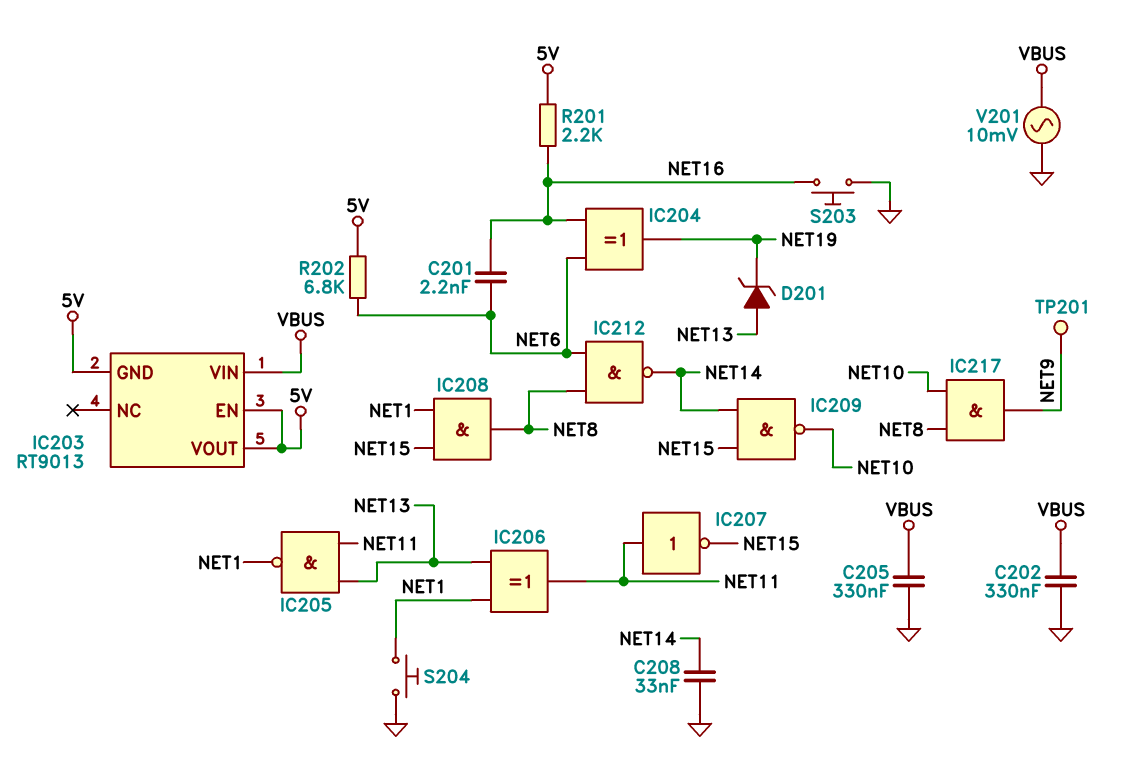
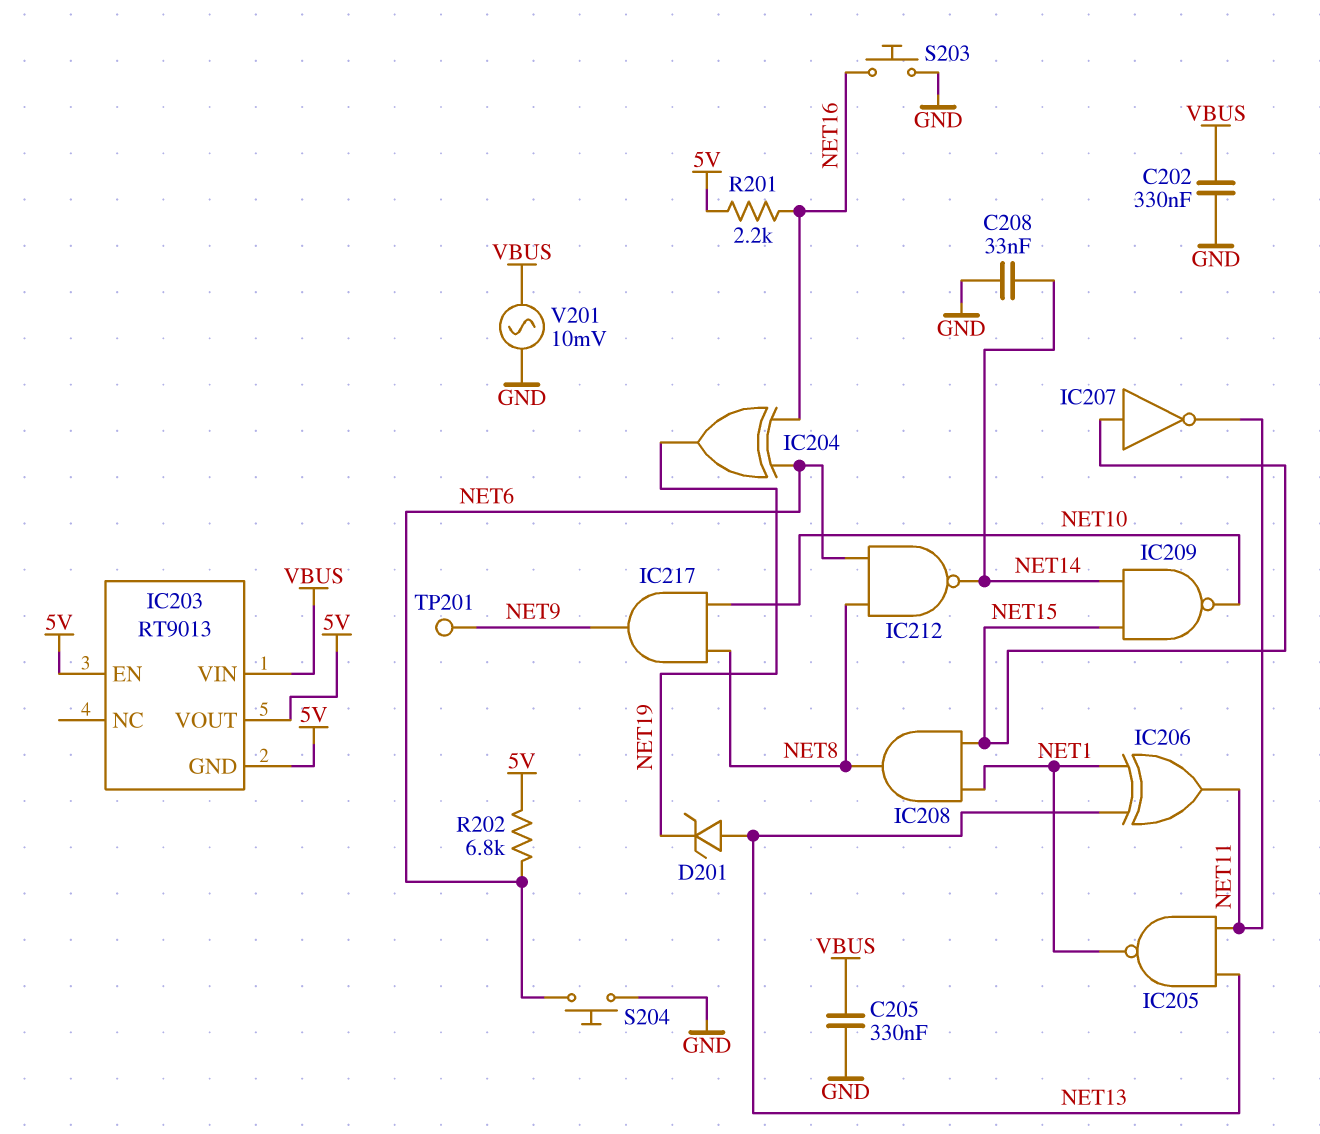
C201: 2.2nF (NET6, NET16) -> none
IC207: NOT (in NET11, out NET15) -> NOT (in NET15, out NET11)
S204: button (GND, NET1) -> button (GND, NET6)

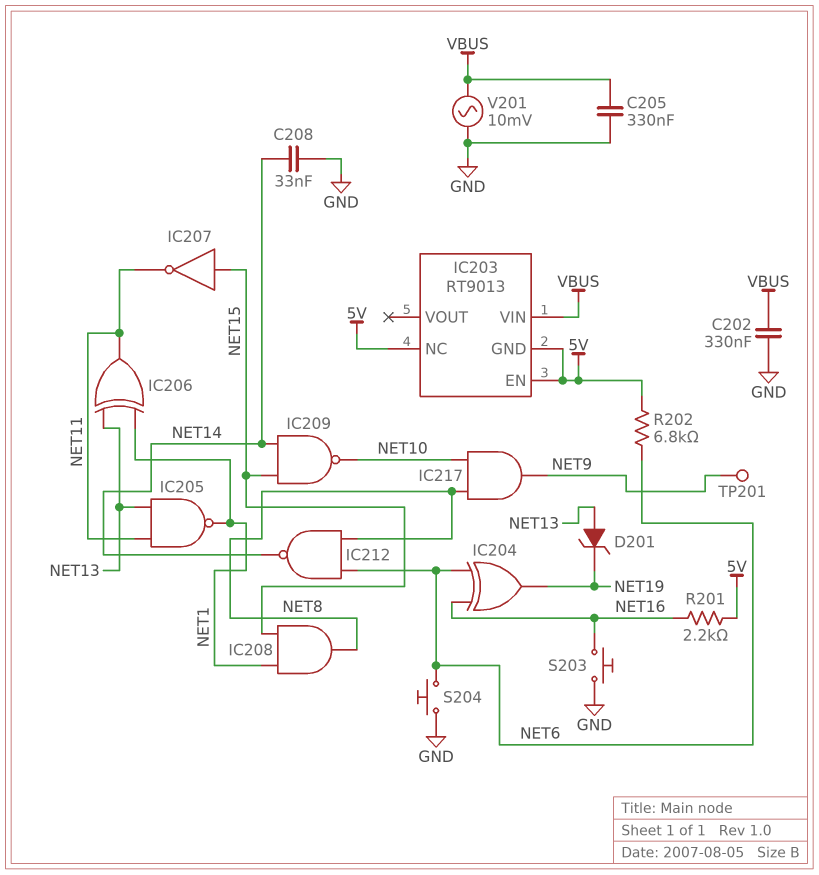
IC203 pin NC: none -> 5V
IC203 pin VOUT: 5V -> none

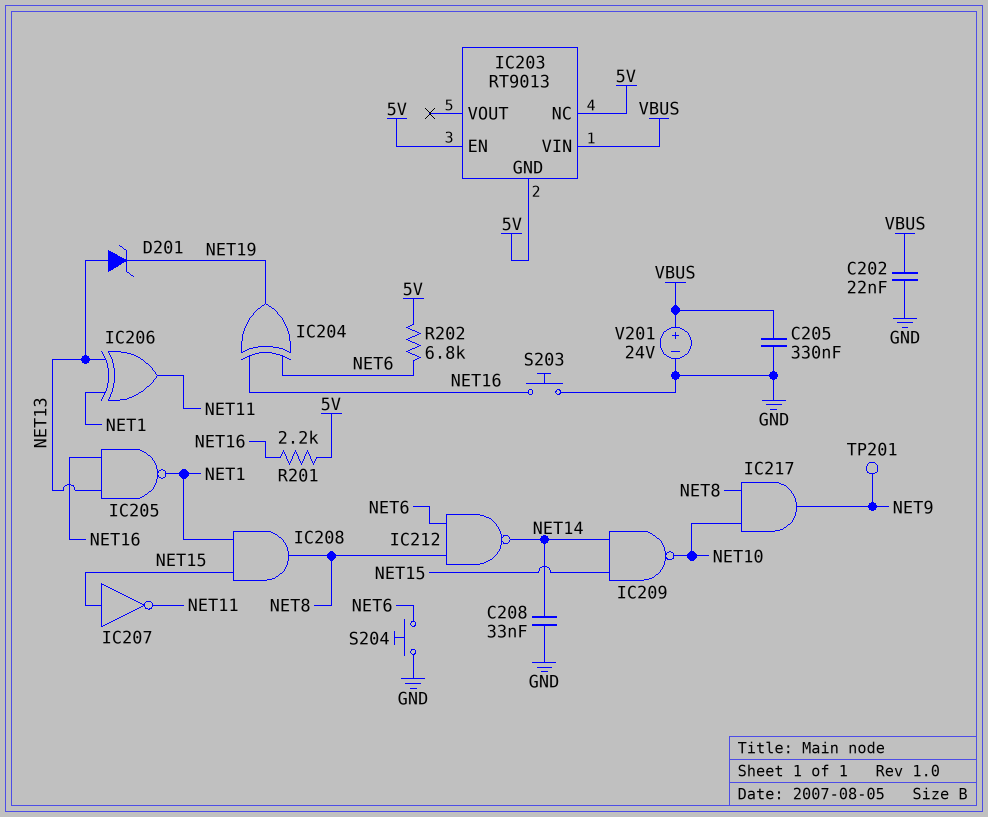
C202: 330nF (GND, VBUS) -> 22nF (GND, VBUS)
IC205: NAND (in NET11, in NET13, out NET1) -> NAND (in NET13, in NET16, out NET1)
V201: AC 10mV (GND, VBUS) -> 24V (plus VBUS, minus GND)

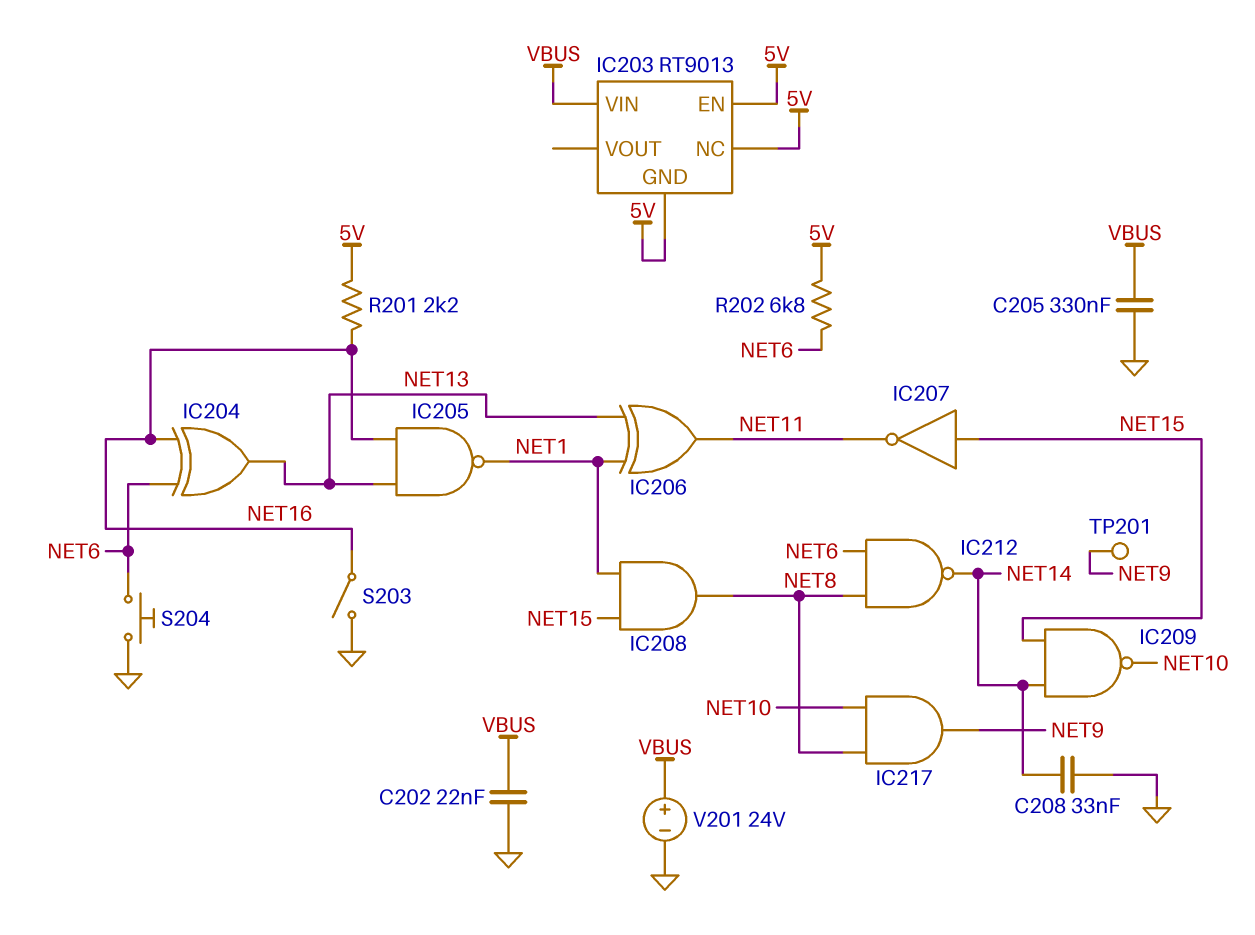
D201: zener (A NET13, K NET19) -> none
IC204: XOR (in NET6, in NET16, out NET19) -> XOR (in NET6, in NET16, out NET13)
S203: button (GND, NET16) -> switch (GND, NET16)

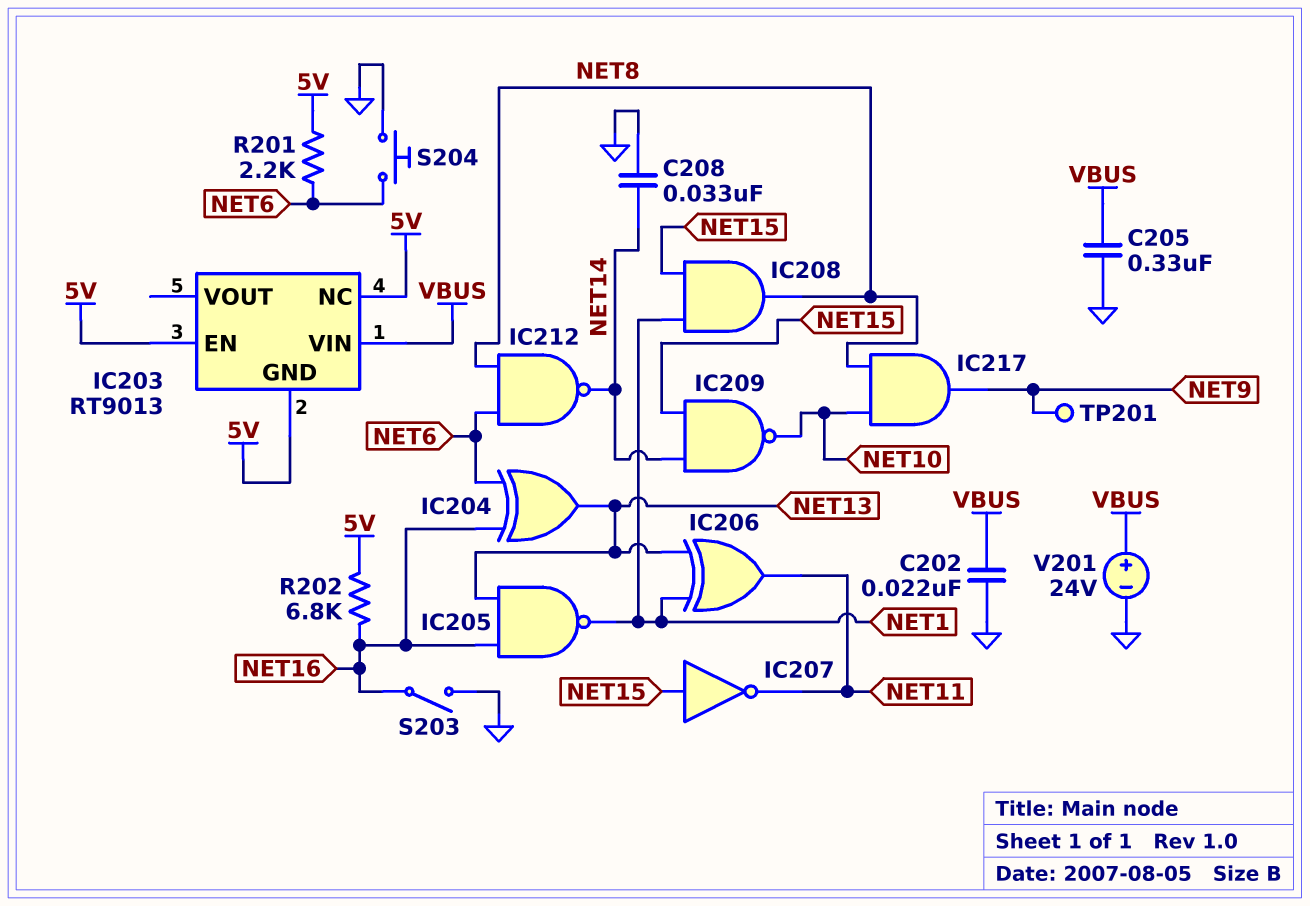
R201: 2.2k (5V, NET16) -> 2.2k (5V, NET6)
R202: 6.8k (5V, NET6) -> 6.8k (5V, NET16)

